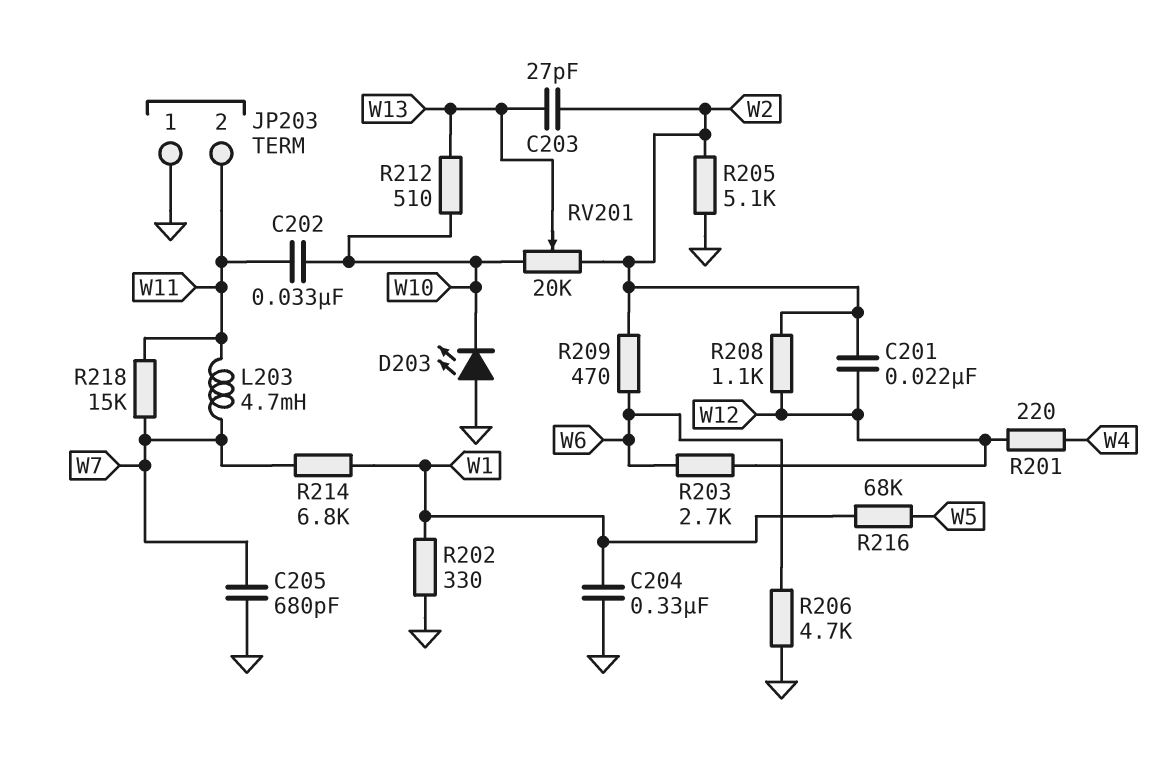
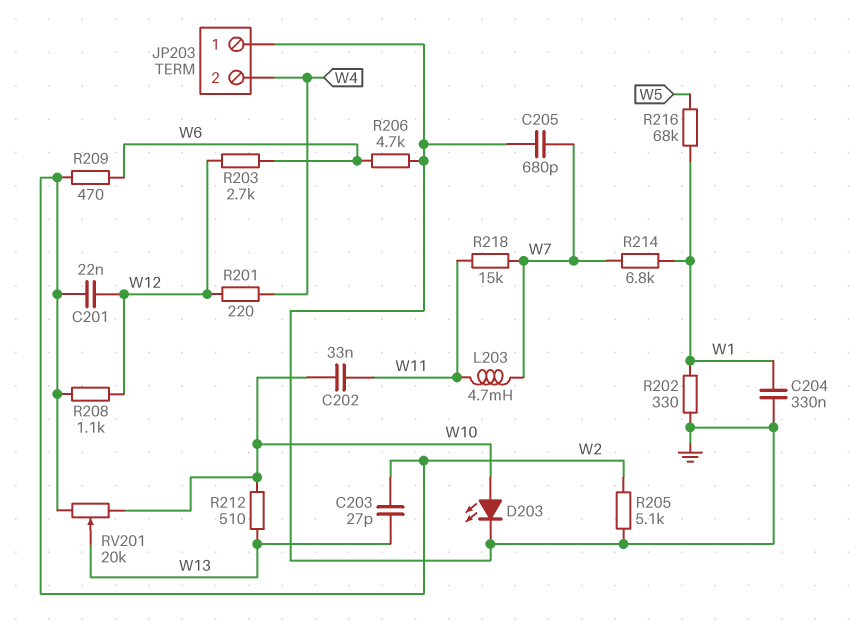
D203: LED (A GND, K W10) -> LED (A W10, K GND)
JP203 pin 2: W11 -> W4

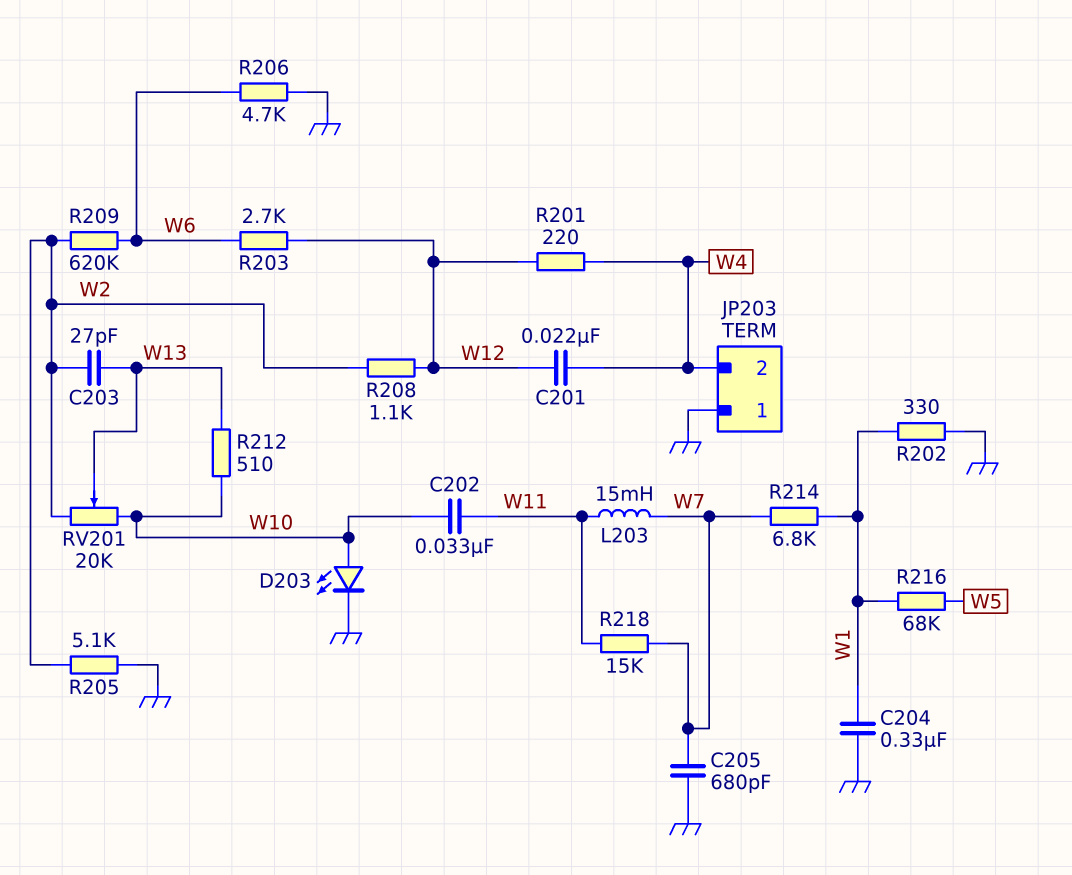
C201: 22nF (W2, W12) -> 22nF (W4, W12)
L203: 4.7mH (W7, W11) -> 15mH (W7, W11)
R209: 470 (W2, W6) -> 620k (W2, W6)

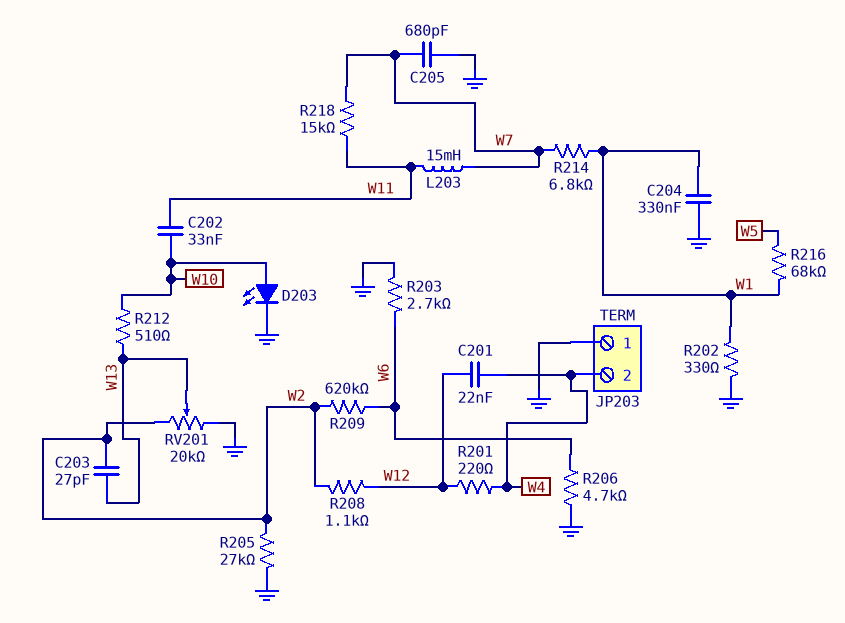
R203: 2.7k (W6, W12) -> 2.7k (GND, W6)
R205: 5.1k (GND, W2) -> 27k (GND, W2)
RV201: 20k (W2, W10, wiper W13) -> 20k (GND, W2, wiper W13)

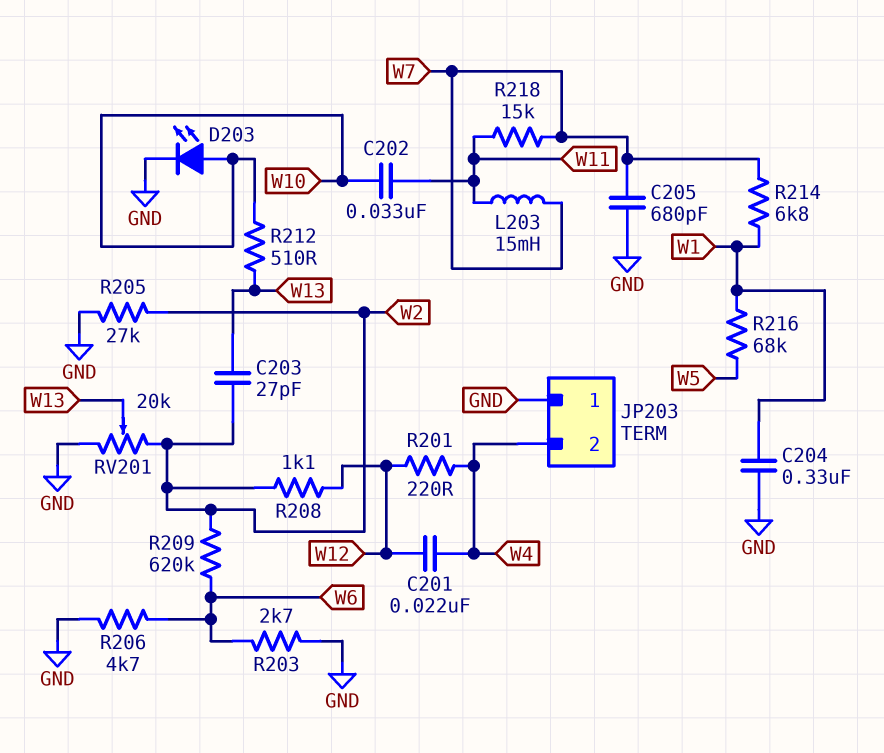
R202: 330 (GND, W1) -> none

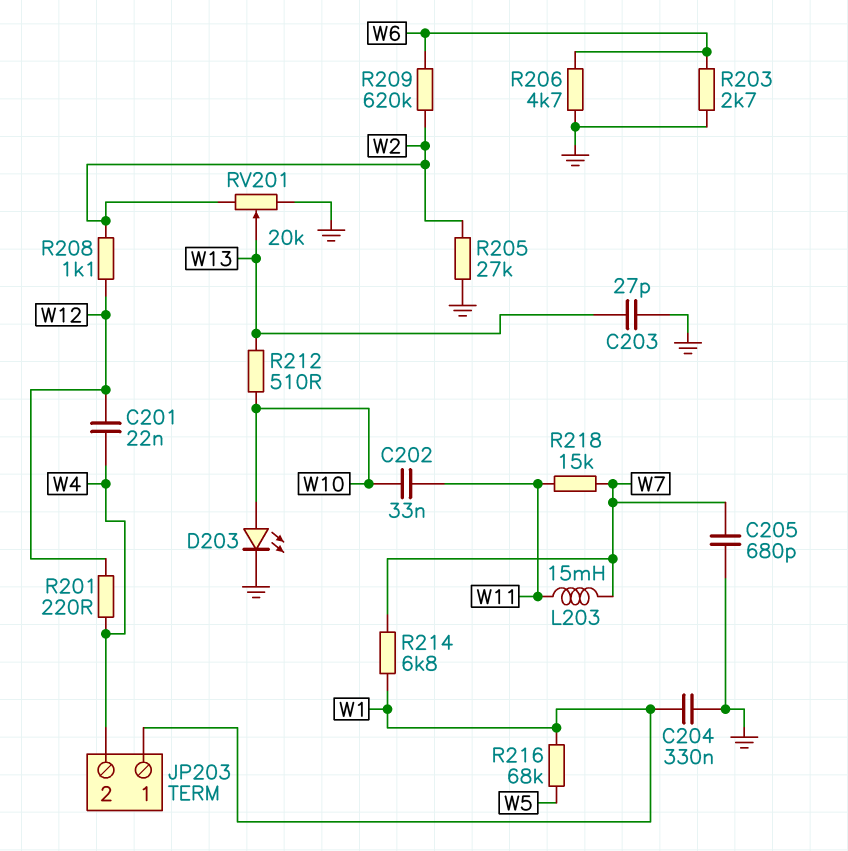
C203: 27pF (W2, W13) -> 27pF (GND, W13)
JP203 pin 1: GND -> W1

